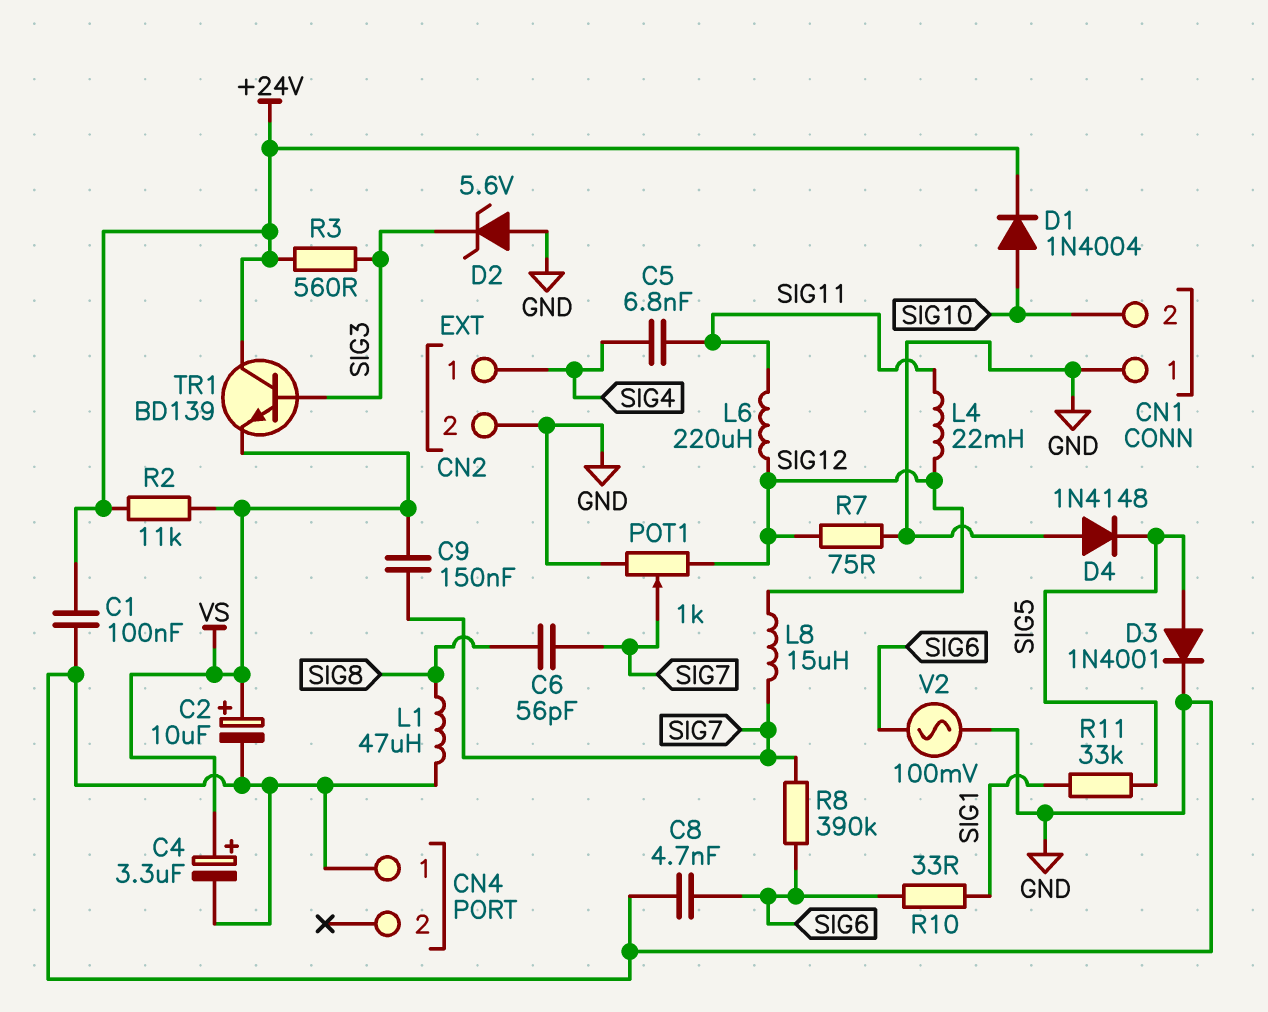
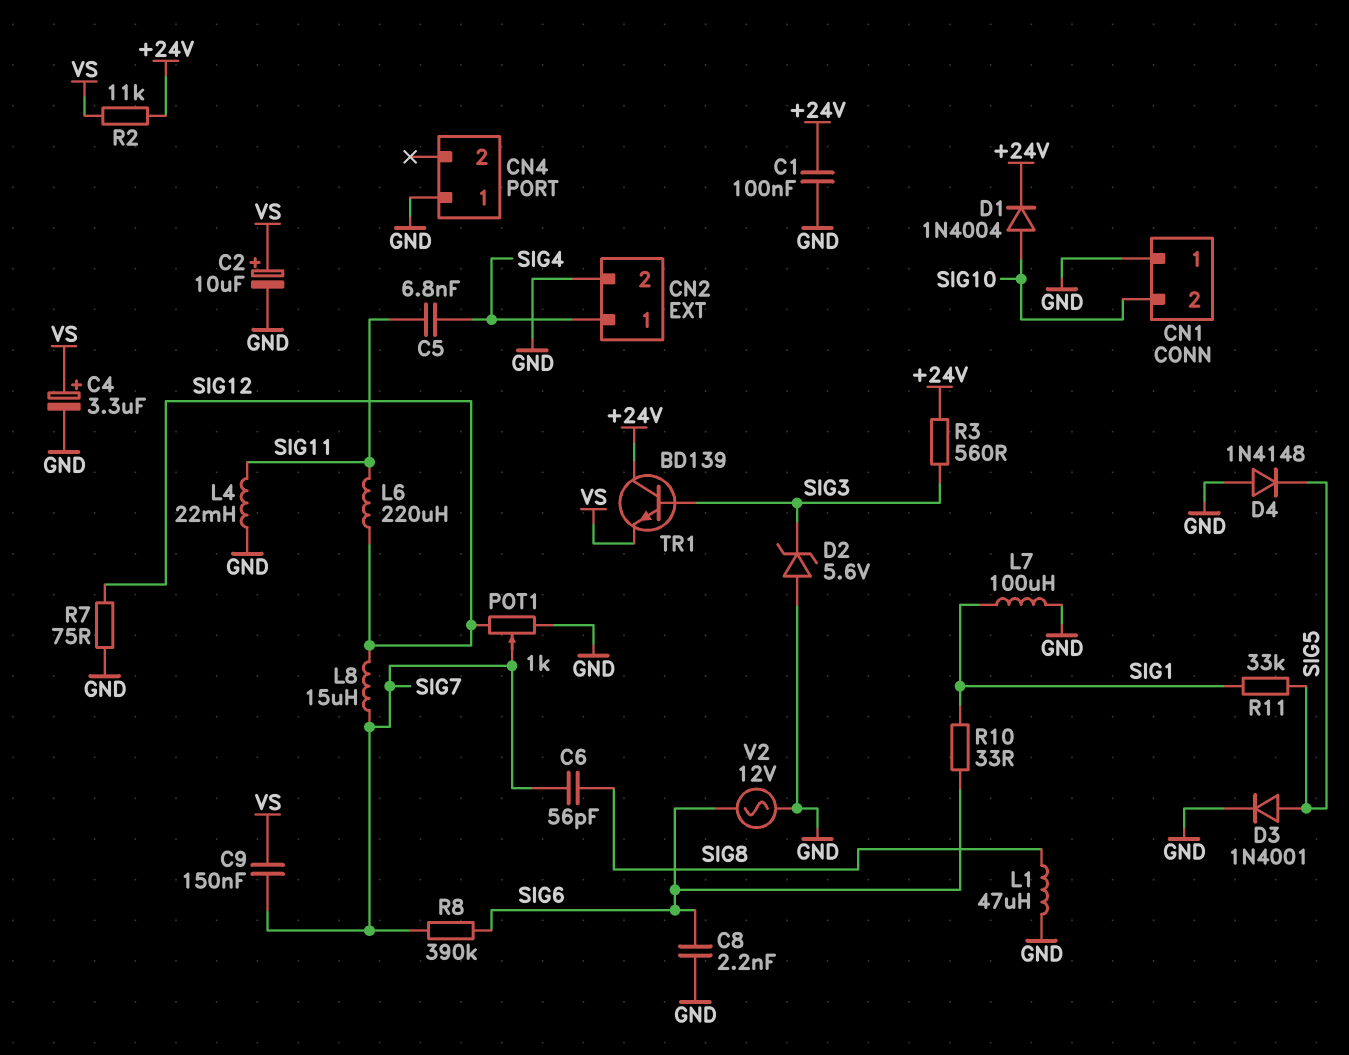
C8: 4.7nF (GND, SIG6) -> 2.2nF (GND, SIG6)
L4: 22mH (SIG11, SIG12) -> 22mH (GND, SIG11)
L7: none -> 100uH (GND, SIG1)
V2: AC 100mV (GND, SIG6) -> AC 12V (GND, SIG6)

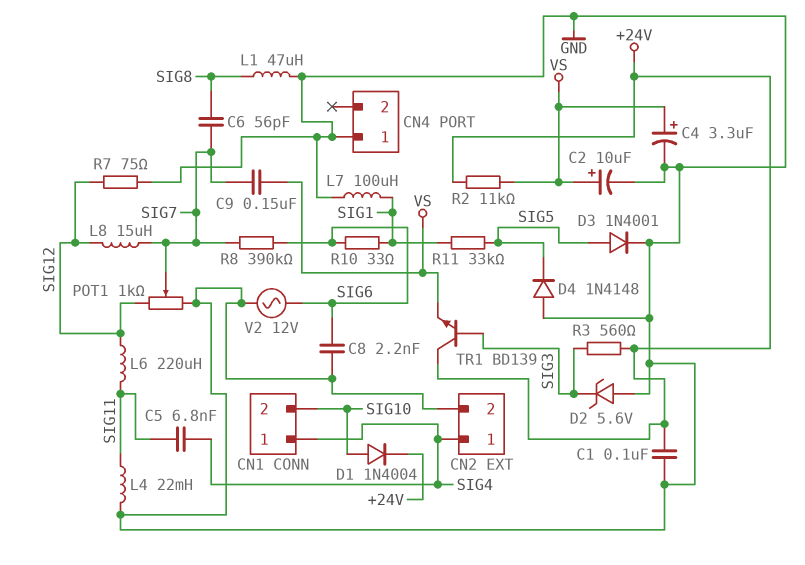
CN1 pin 1: GND -> SIG4

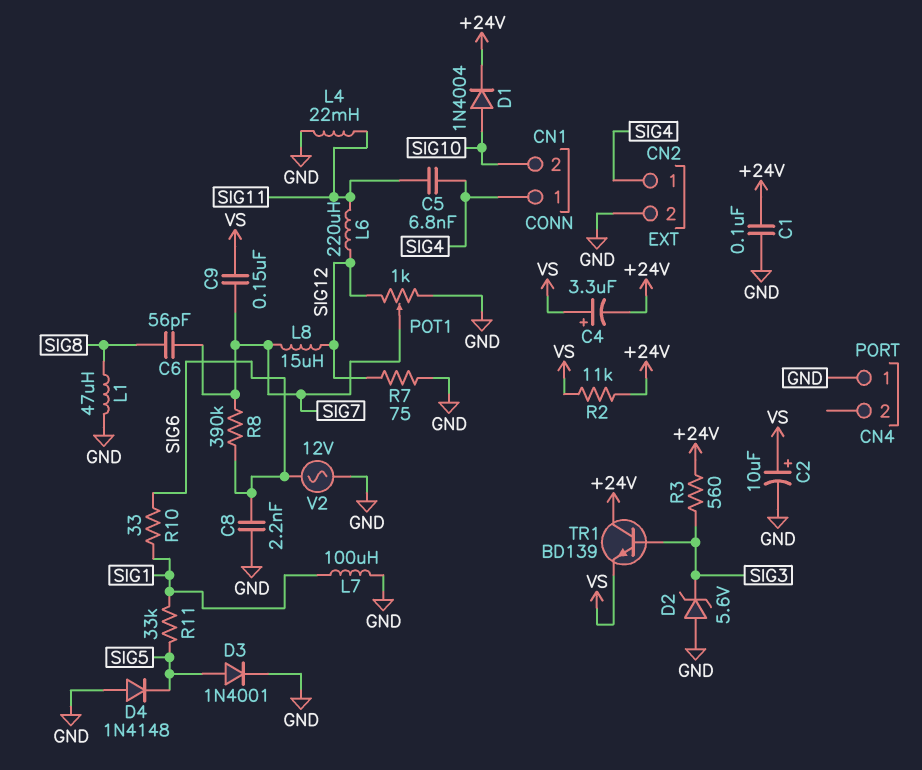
C4: 3.3uF (plus VS, minus GND) -> 3.3uF (plus VS, minus +24V)

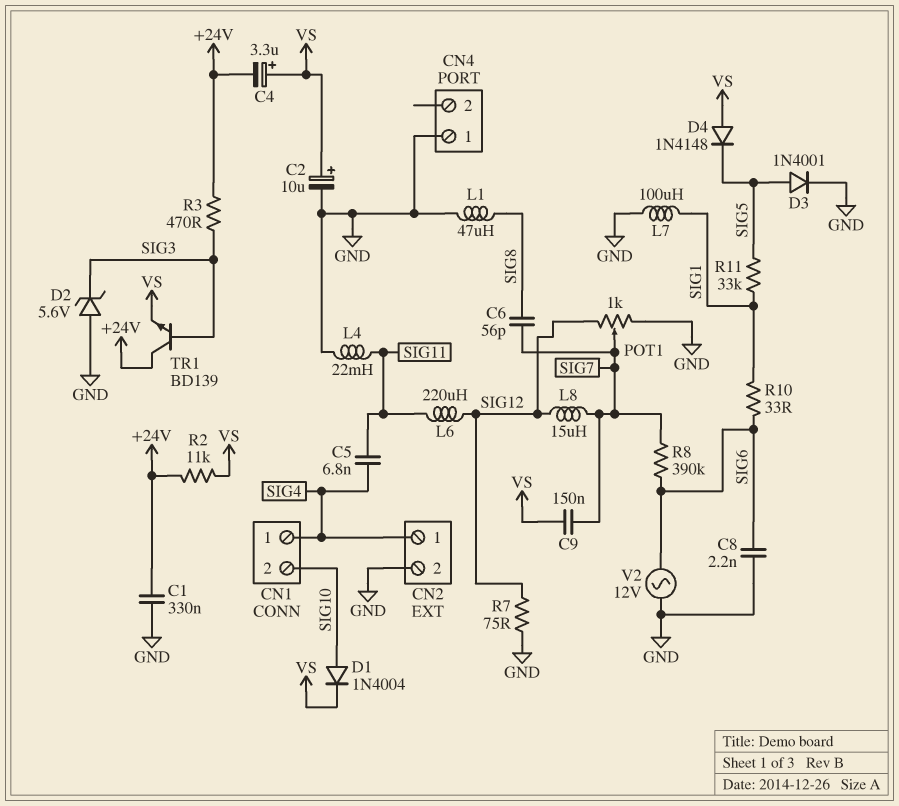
C1: 100nF (+24V, GND) -> 330nF (+24V, GND)
D1: diode 1N4004 (A SIG10, K +24V) -> diode 1N4004 (A SIG10, K VS)
D4: diode 1N4148 (A GND, K SIG5) -> diode 1N4148 (A VS, K SIG5)
R3: 560 (+24V, SIG3) -> 470 (+24V, SIG3)

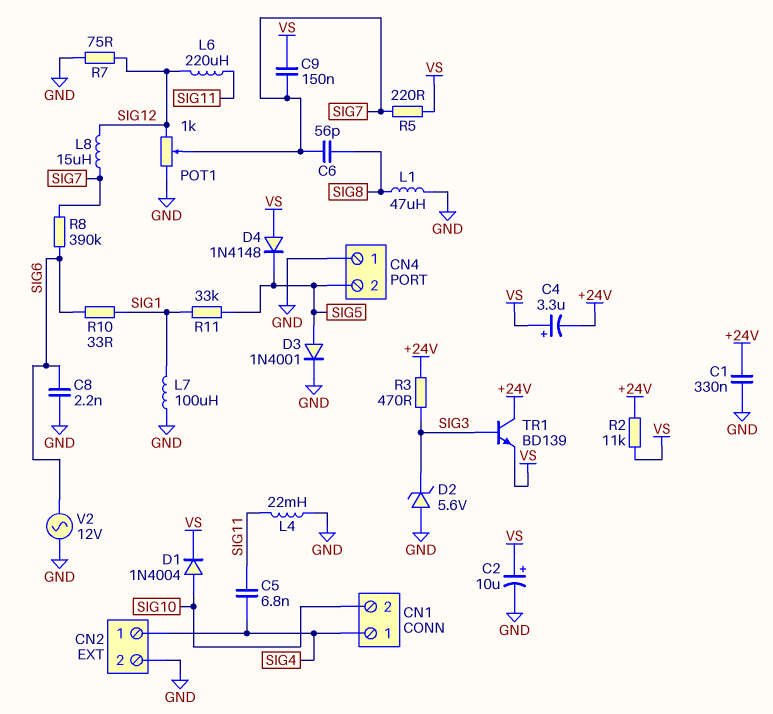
CN4 pin 2: none -> SIG5
R5: none -> 220 (SIG7, VS)

